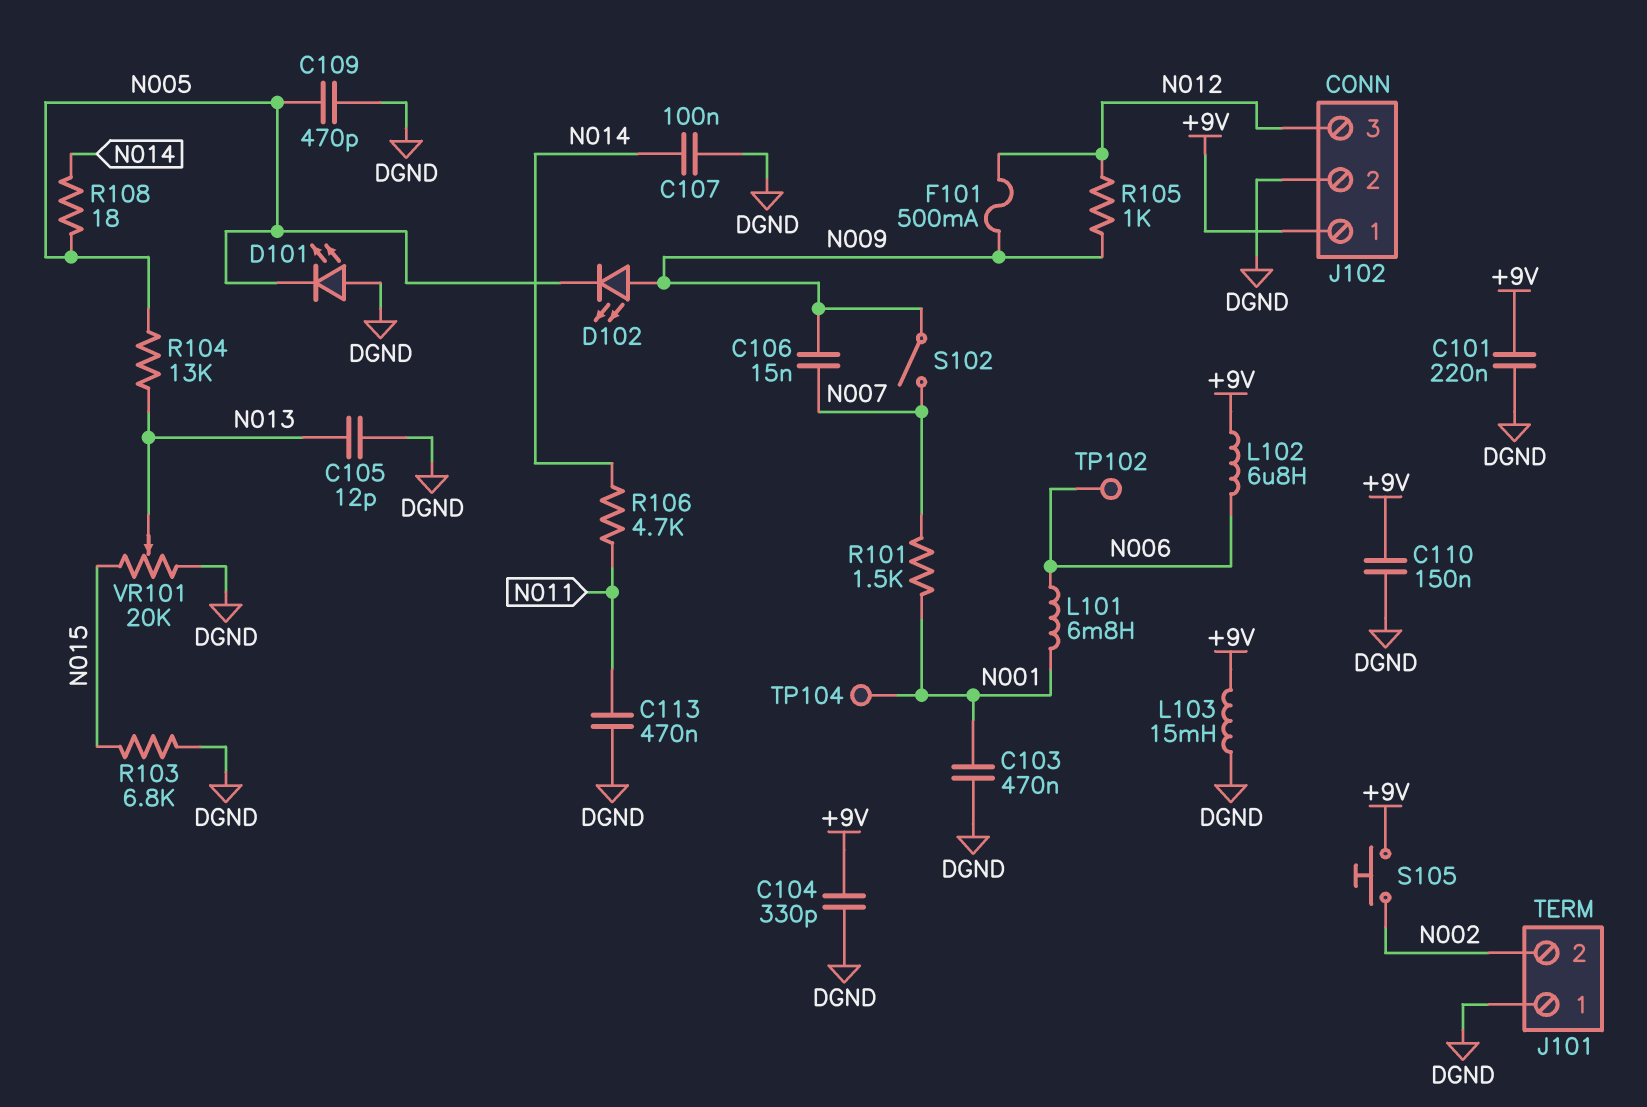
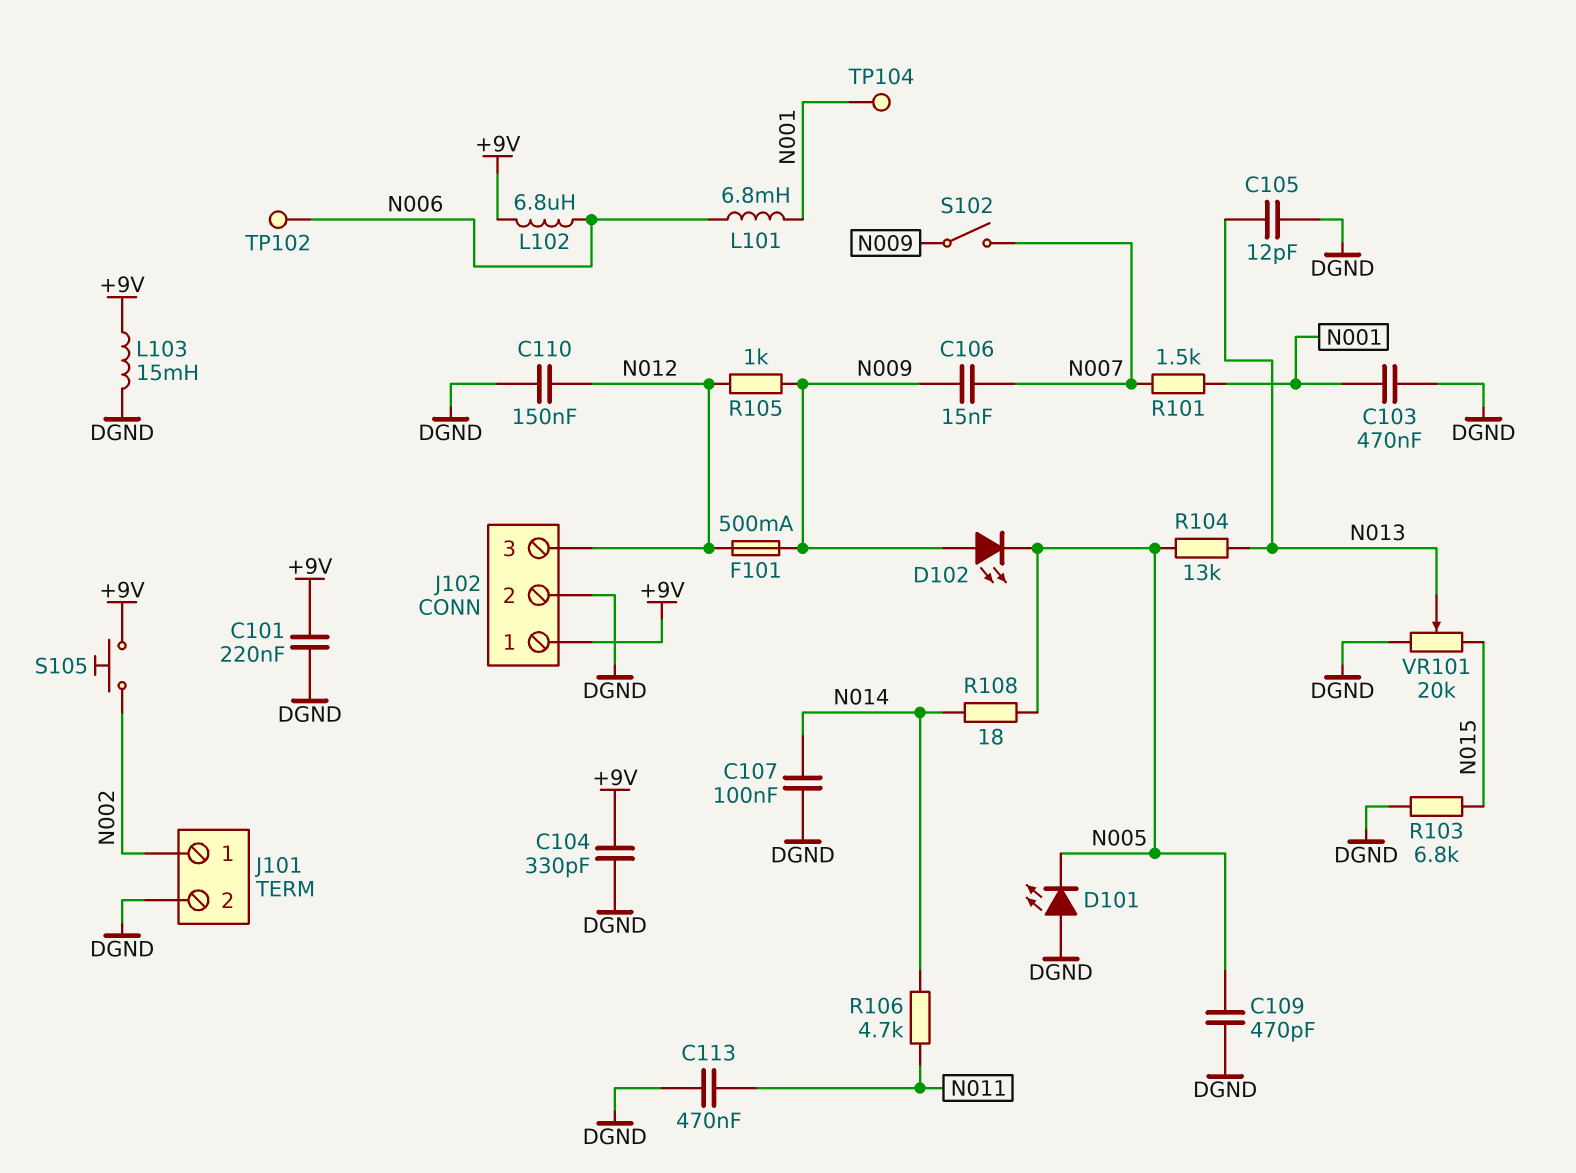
C110: 150nF (+9V, DGND) -> 150nF (DGND, N012)
J101 pin 1: DGND -> N002
J101 pin 2: N002 -> DGND

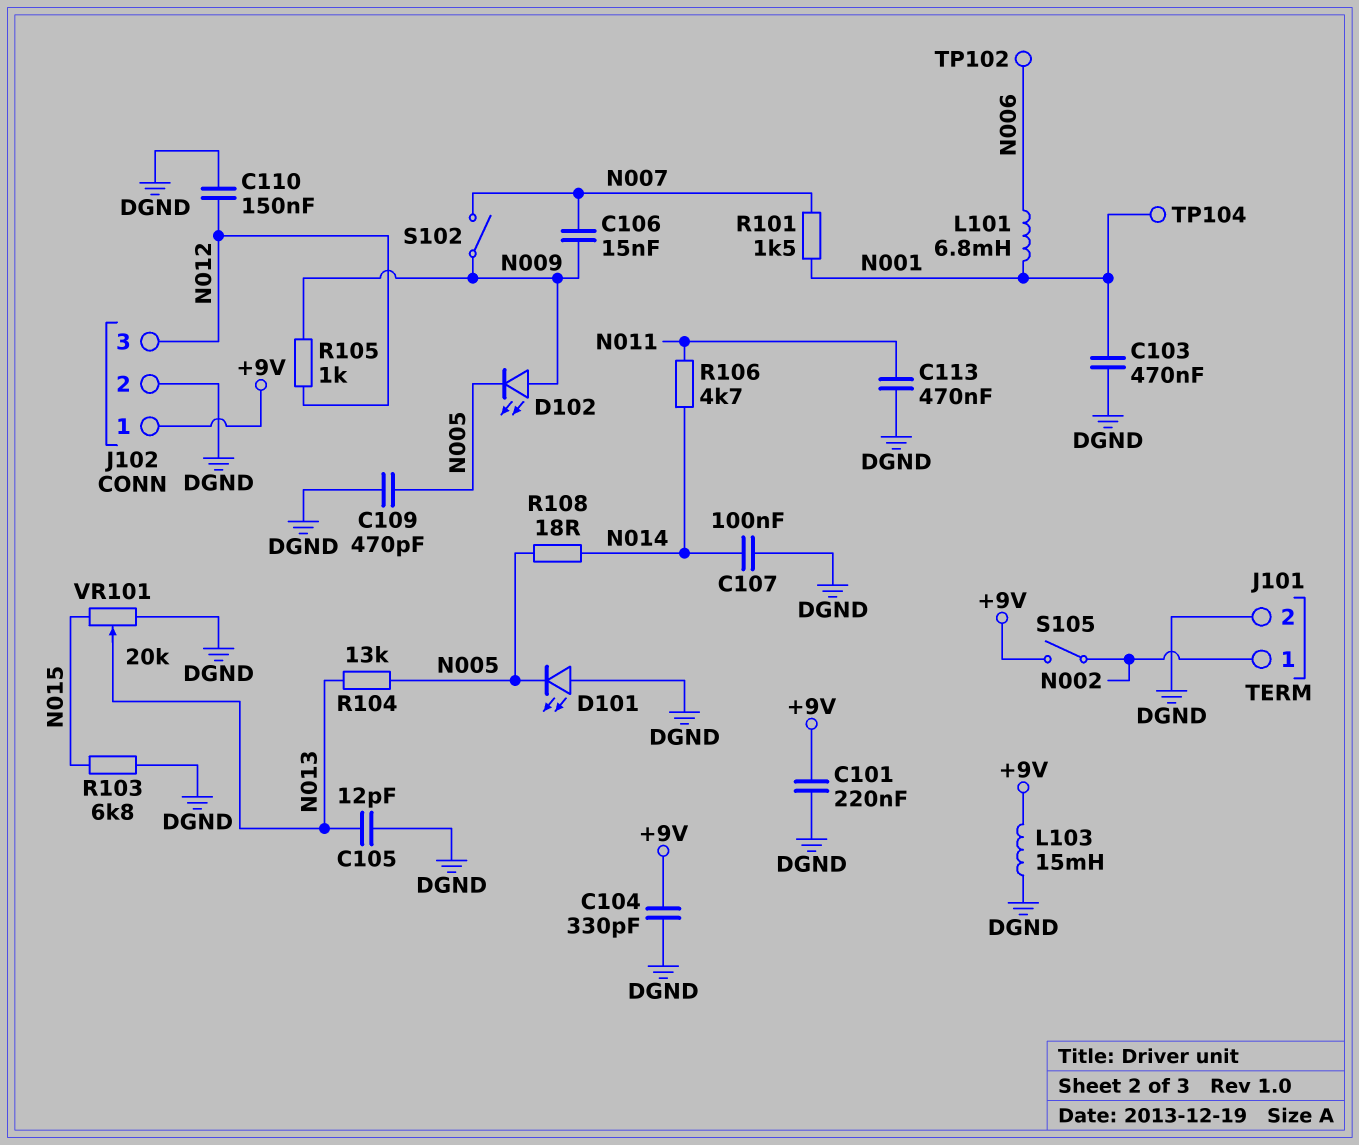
F101: 500mA (N009, N012) -> none
L102: 6.8uH (+9V, N006) -> none
S105: button (+9V, N002) -> switch (+9V, N002)

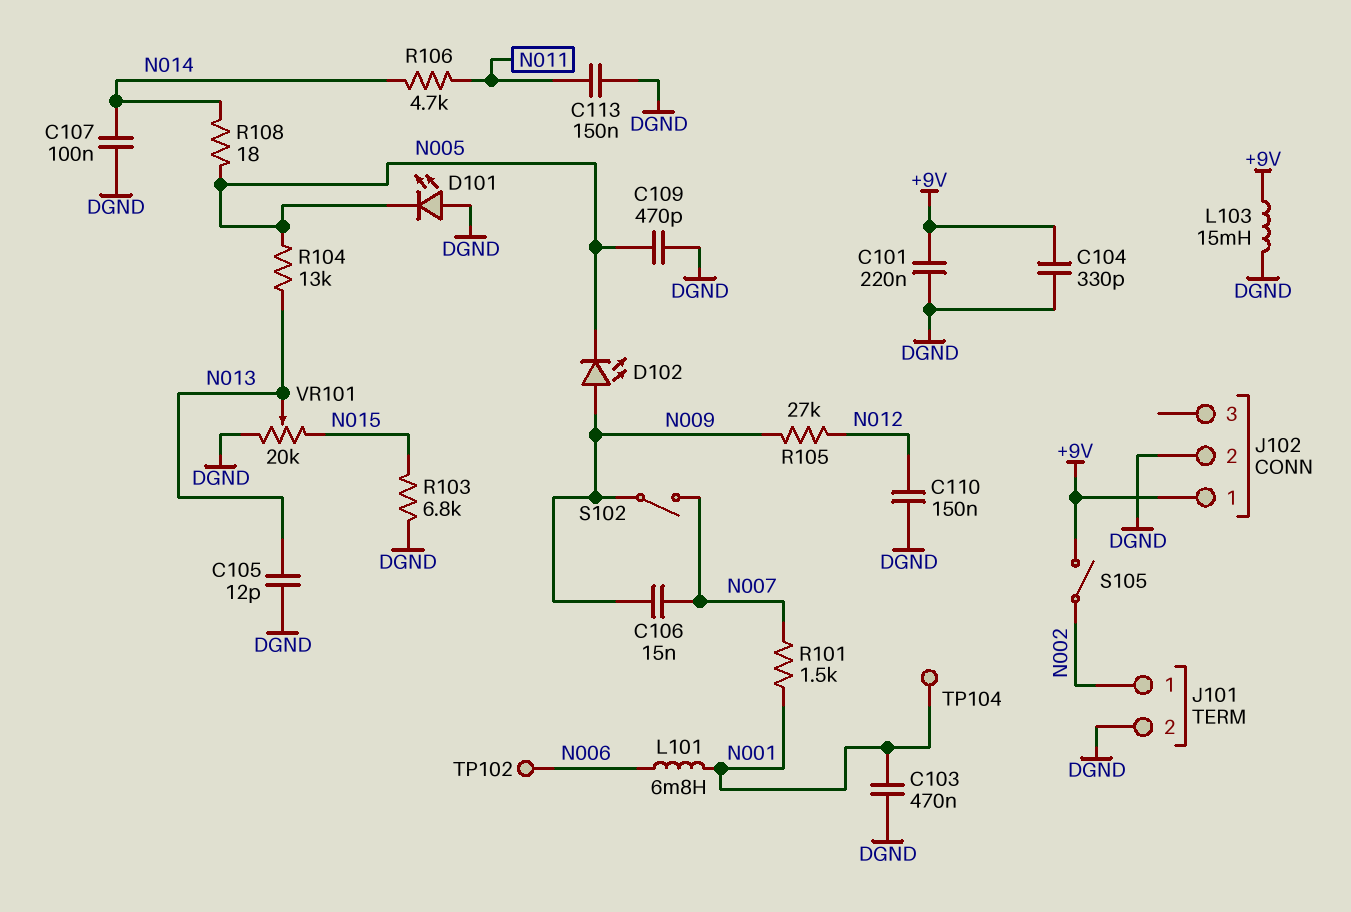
C113: 470nF (DGND, N011) -> 150nF (DGND, N011)
J102 pin 3: N012 -> none
R105: 1k (N009, N012) -> 27k (N009, N012)

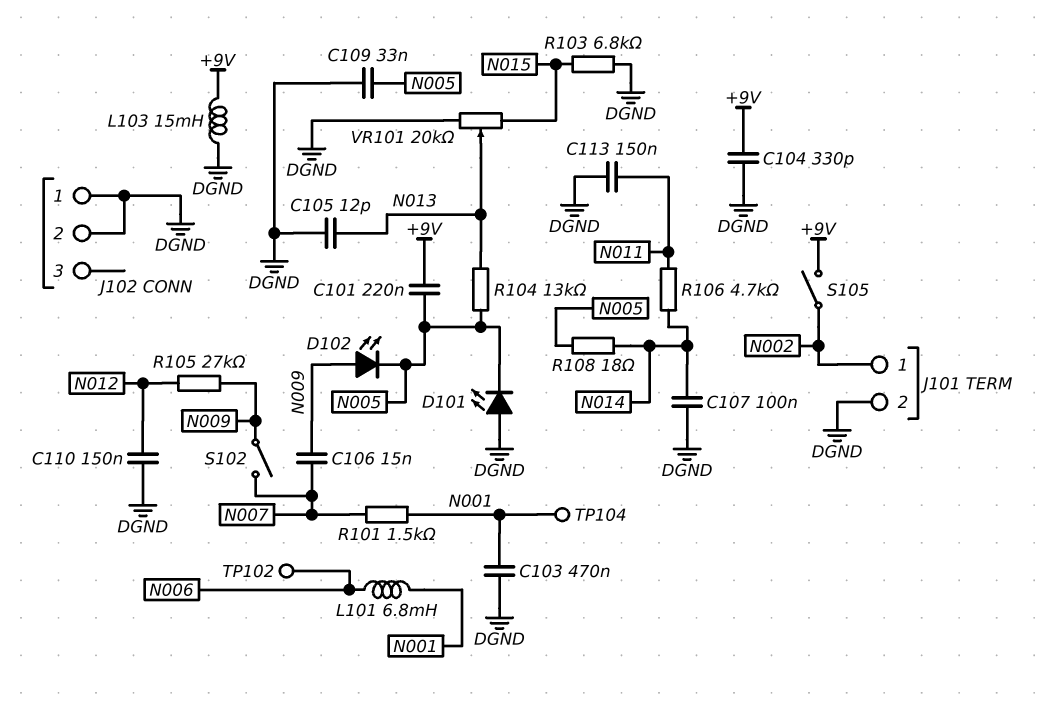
C101: 220nF (+9V, DGND) -> 220nF (+9V, N005)
C109: 470pF (DGND, N005) -> 33nF (DGND, N005)
J102 pin 1: +9V -> DGND

